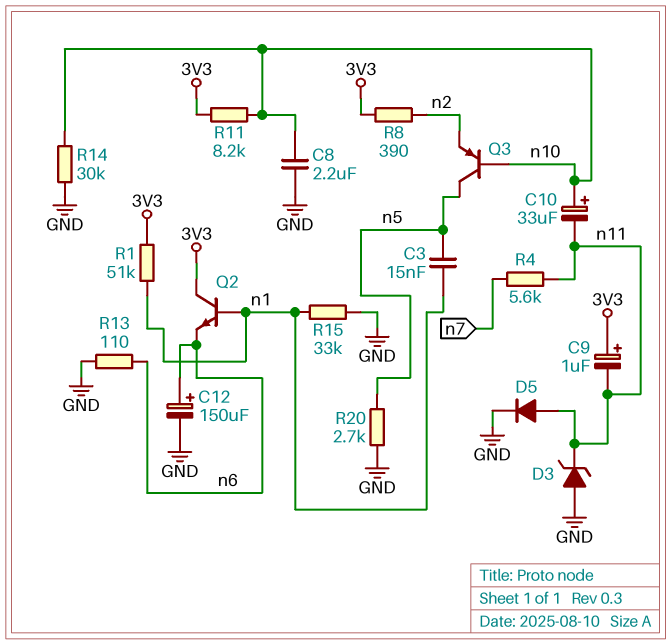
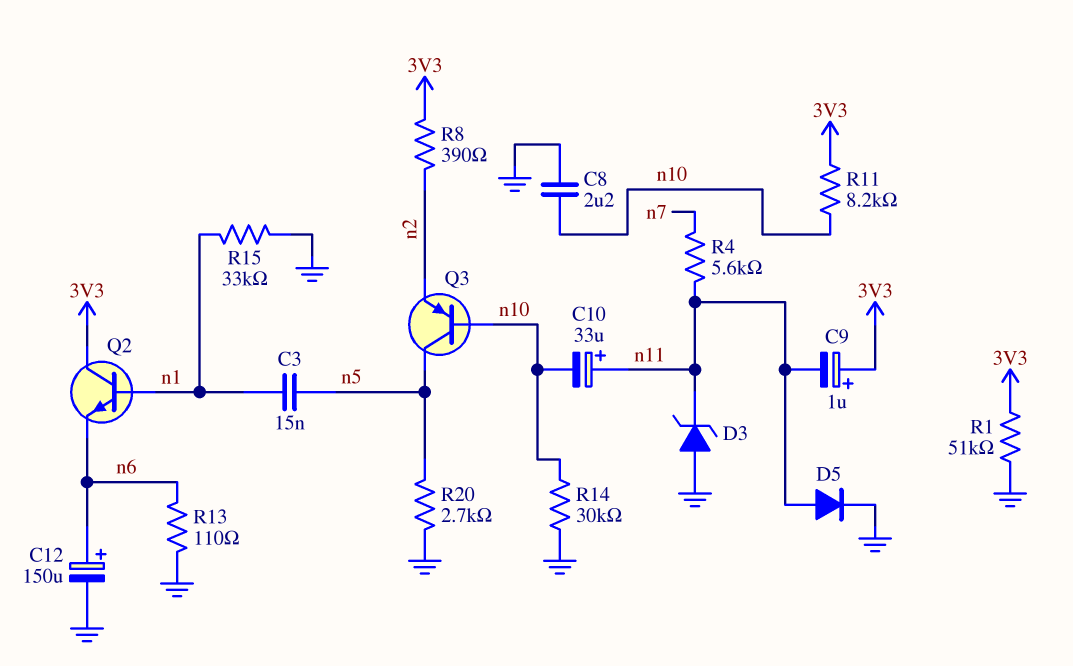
C10: 33uF (plus n10, minus n11) -> 33uF (plus n11, minus n10)
R1: 51k (3V3, n1) -> 51k (3V3, GND)

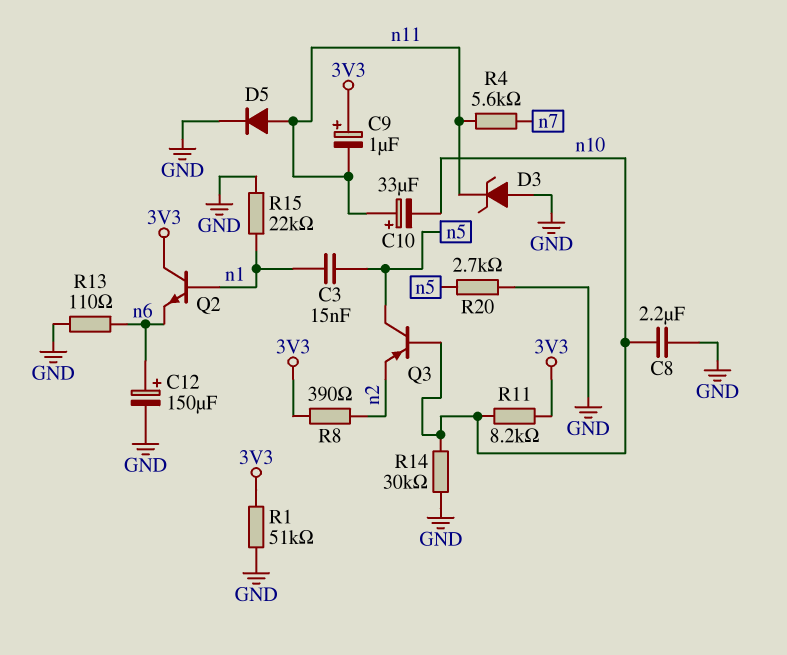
R15: 33k (GND, n1) -> 22k (GND, n1)

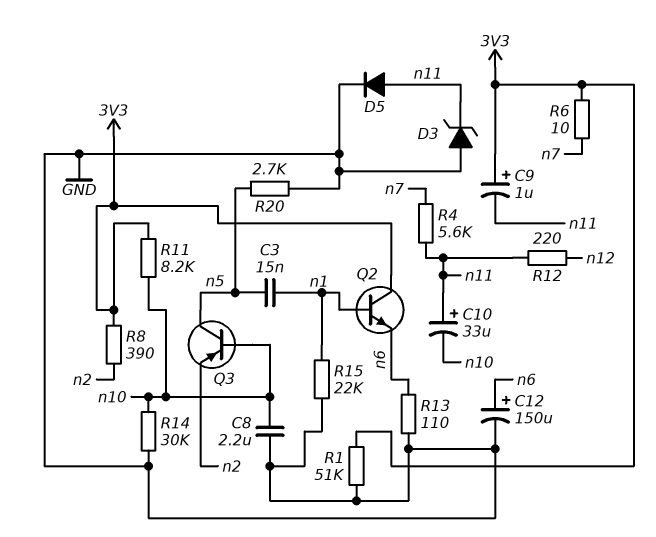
R6: none -> 10 (3V3, n7)
R12: none -> 220 (n11, n12)

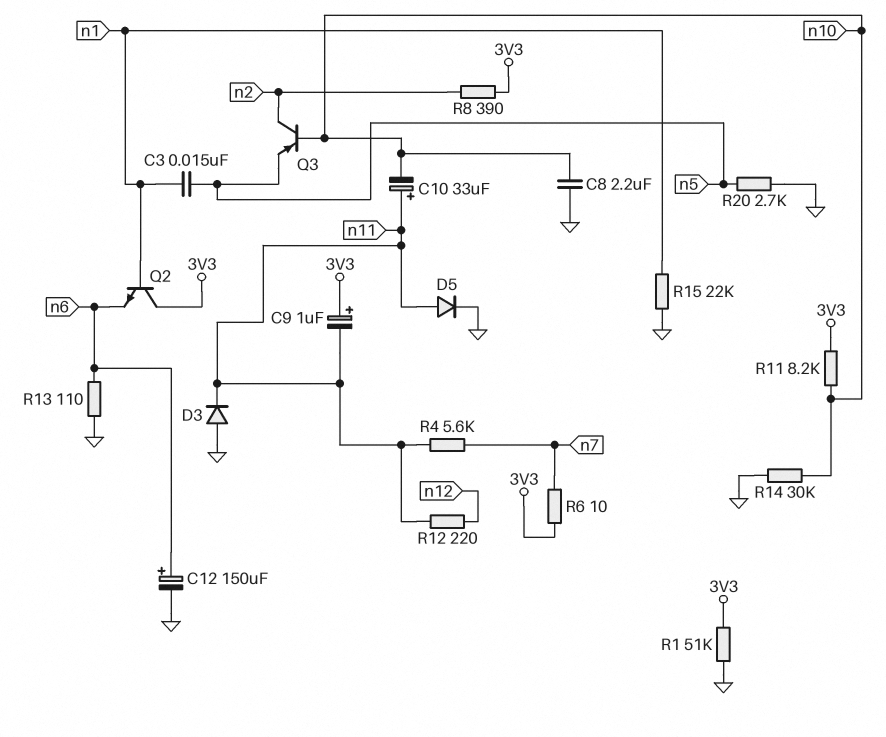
D3: zener (A GND, K n11) -> diode (A GND, K n11)
Q3: PNP (B n10, C n5, E n2) -> PNP (B n10, C n2, E n5)

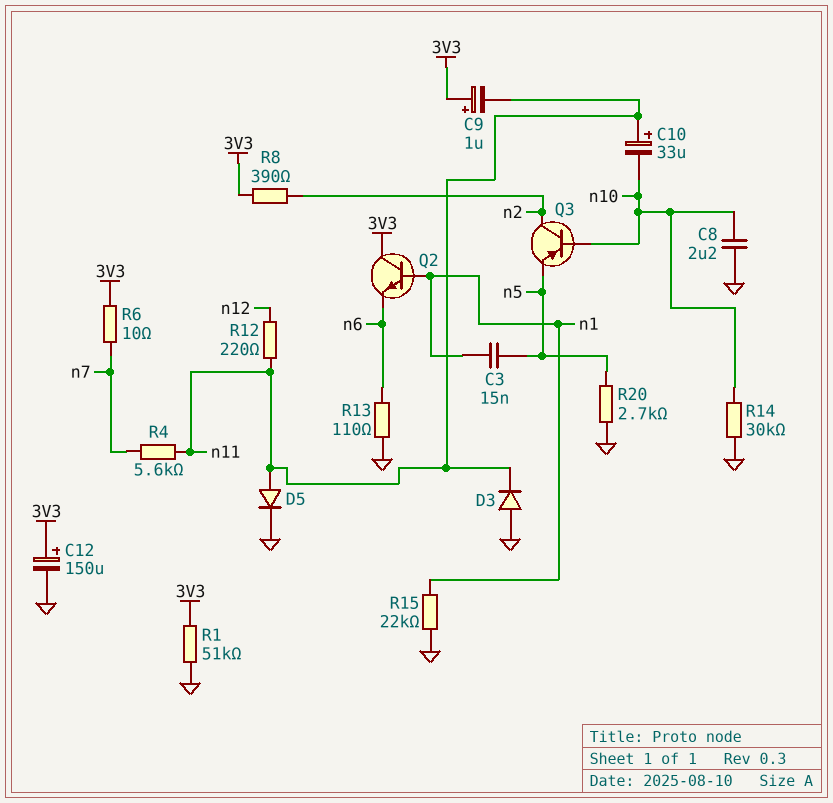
C12: 150uF (plus n6, minus GND) -> 150uF (plus 3V3, minus GND)
R11: 8.2k (3V3, n10) -> none

